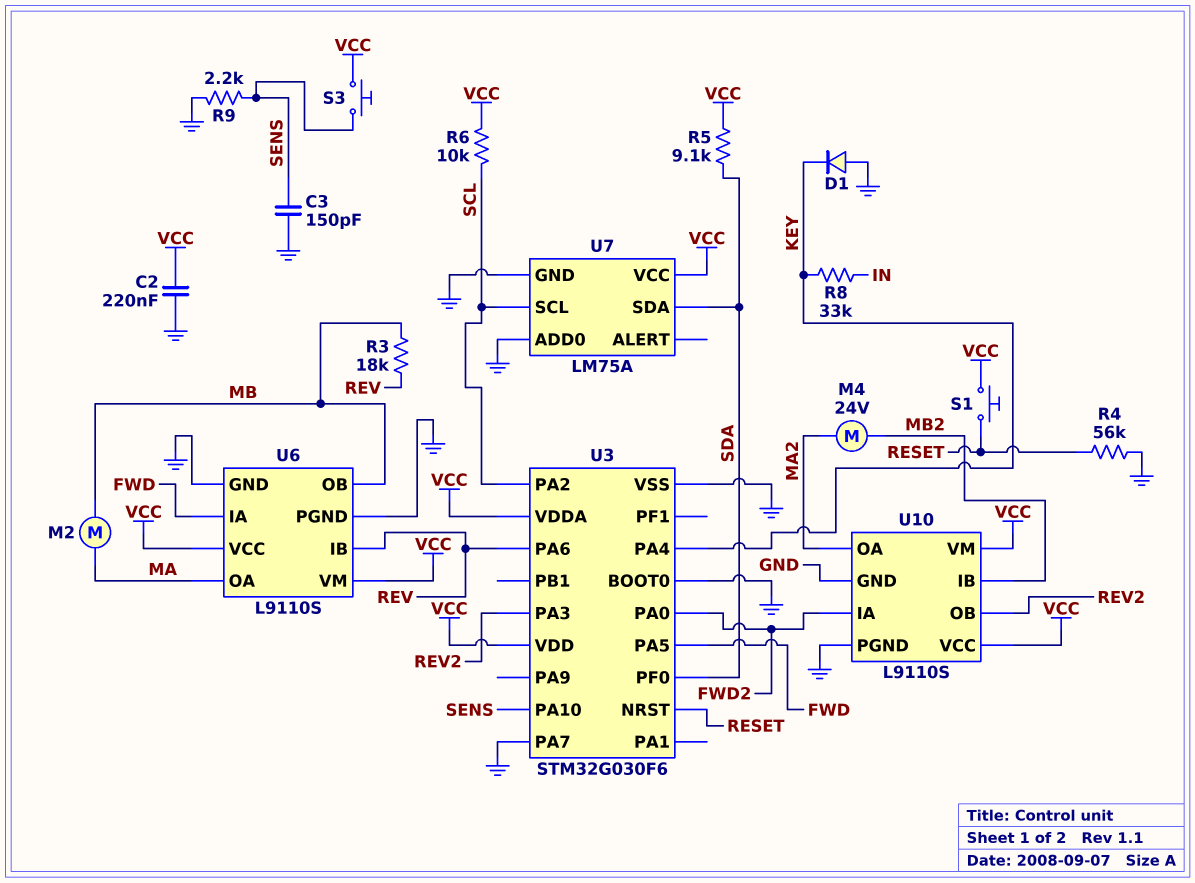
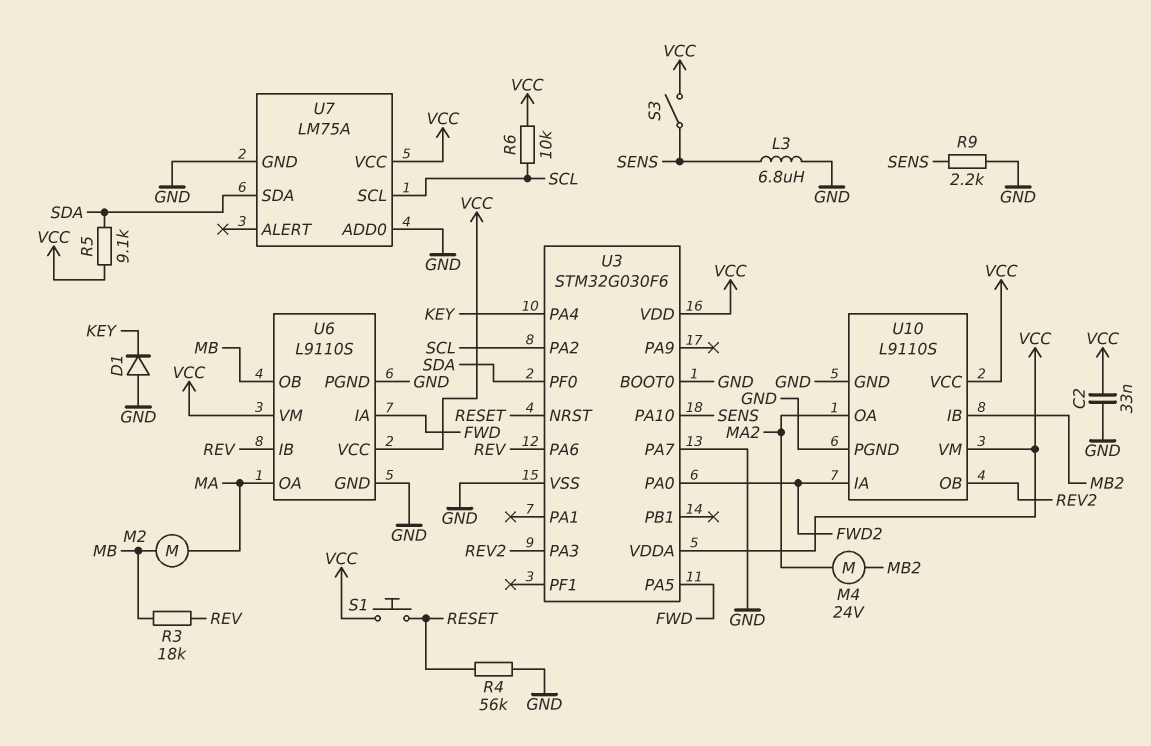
C2: 220nF (GND, VCC) -> 33nF (GND, VCC)
C3: 150pF (GND, SENS) -> none
L3: none -> 6.8uH (GND, SENS)
R8: 33k (IN, KEY) -> none
S3: button (SENS, VCC) -> switch (SENS, VCC)

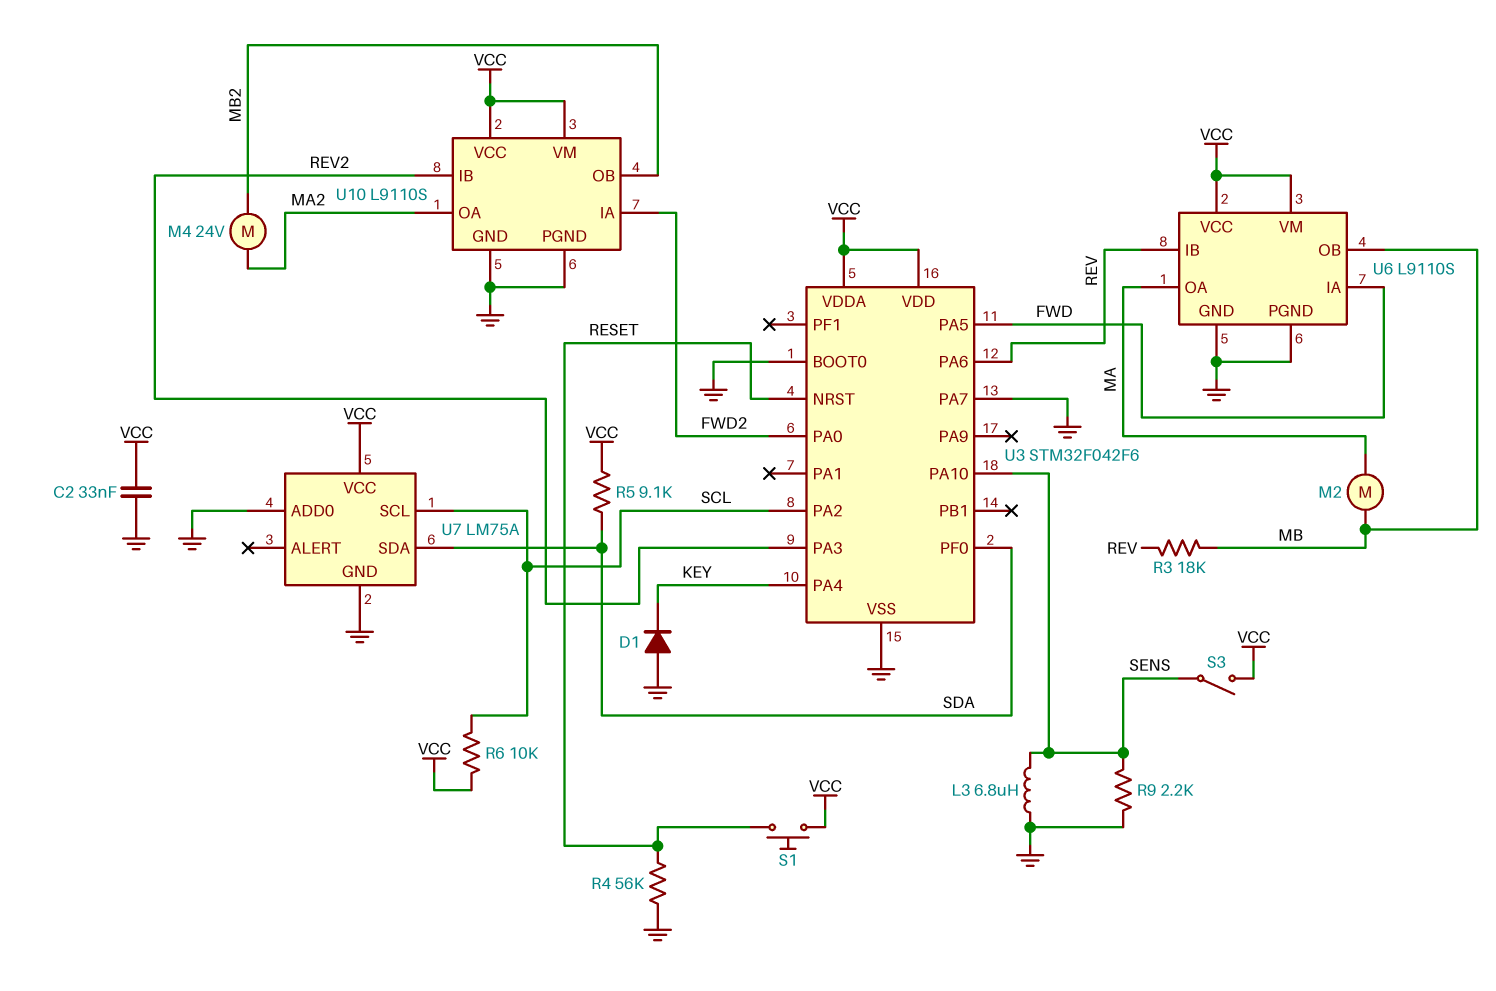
U3: STM32G030F6 -> STM32F042F6
U10 pin IB: MB2 -> REV2
U10 pin OB: REV2 -> MB2

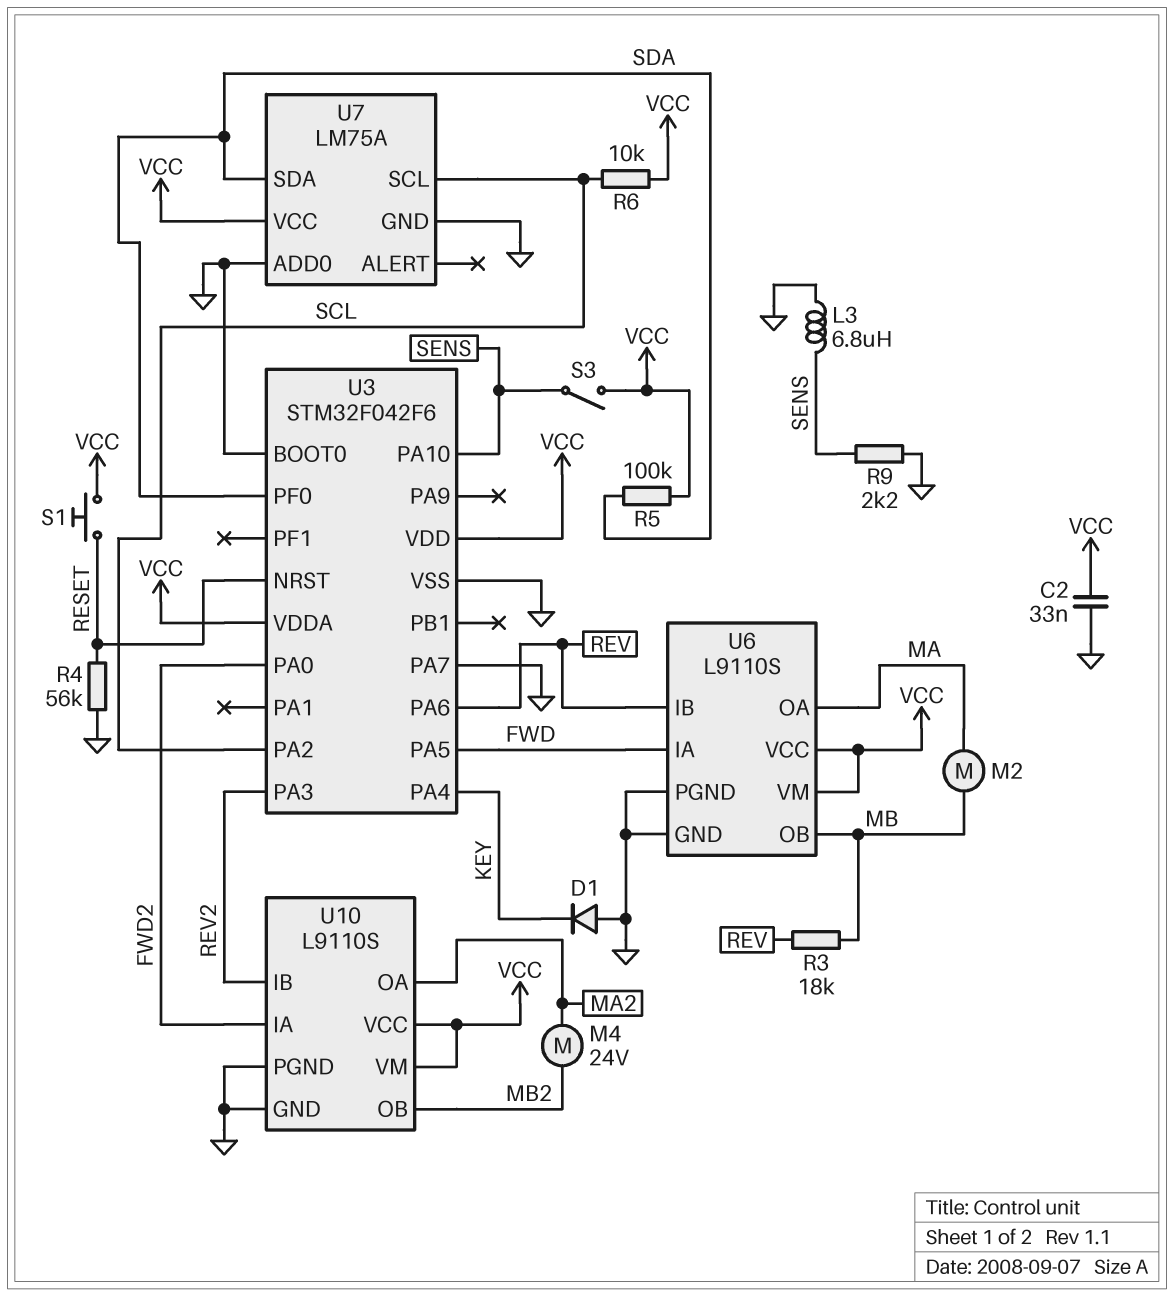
R5: 9.1k (SDA, VCC) -> 100k (SDA, VCC)

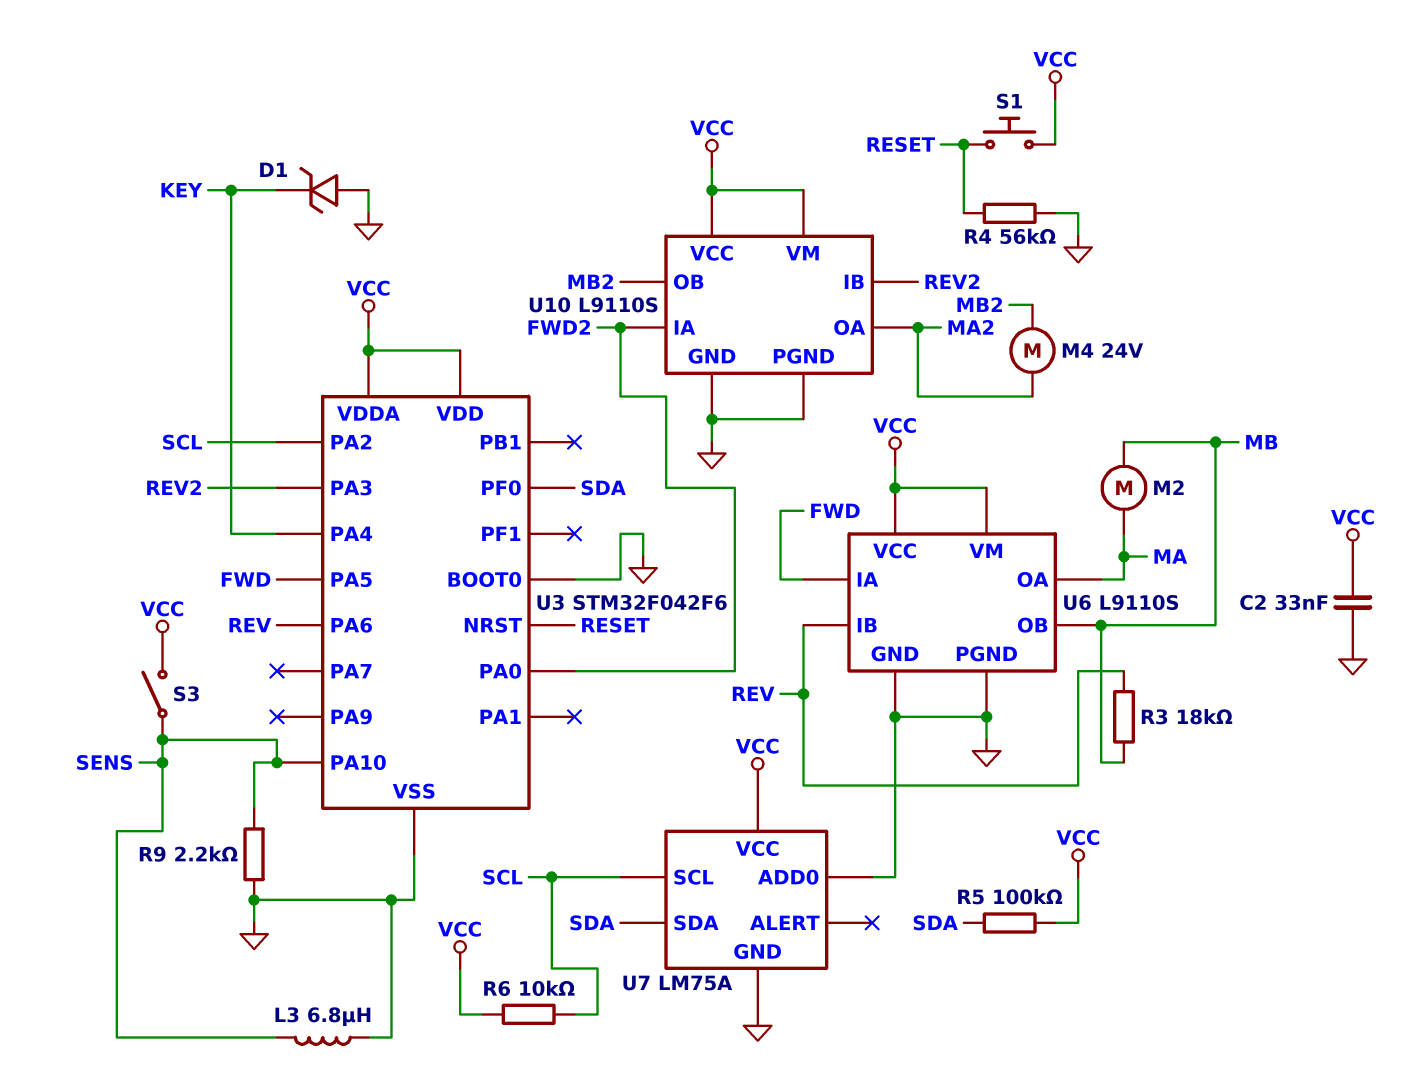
D1: diode (A GND, K KEY) -> zener (A GND, K KEY)
U3 pin PA7: GND -> none

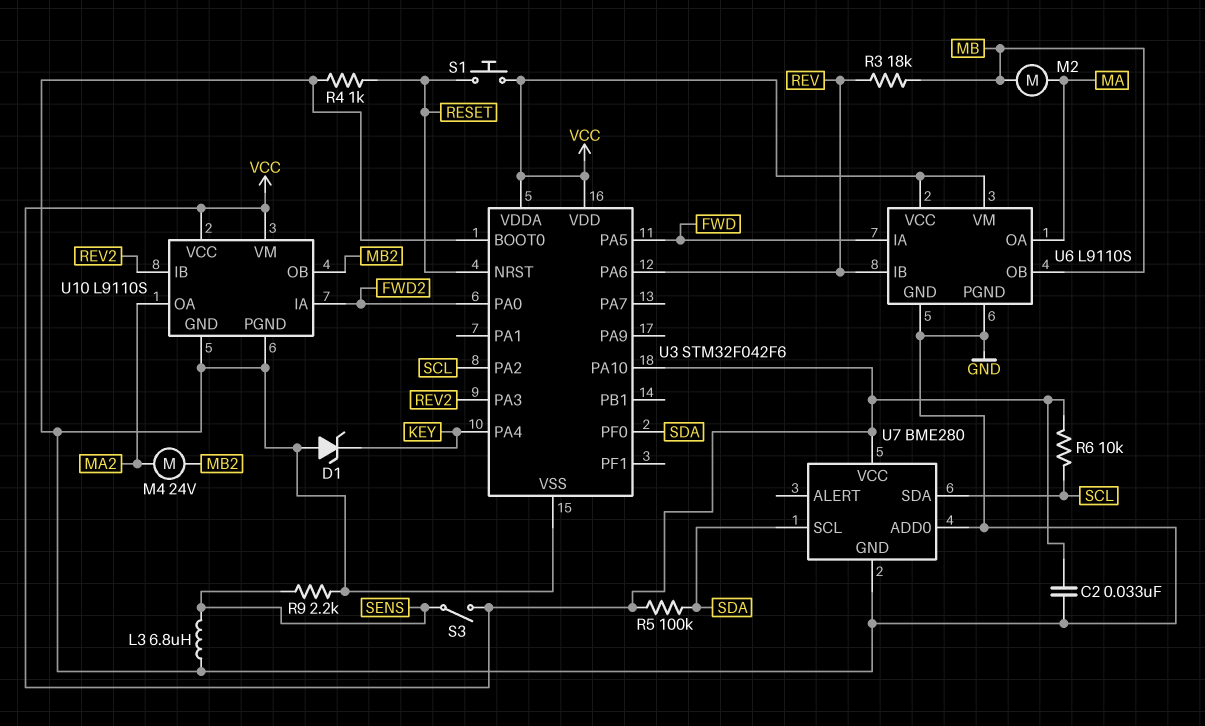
R4: 56k (GND, RESET) -> 1k (GND, RESET)
U3 pin PA10: SENS -> VCC
U7: LM75A -> BME280
U7 pin SCL: SCL -> SDA
U7 pin SDA: SDA -> SCL

